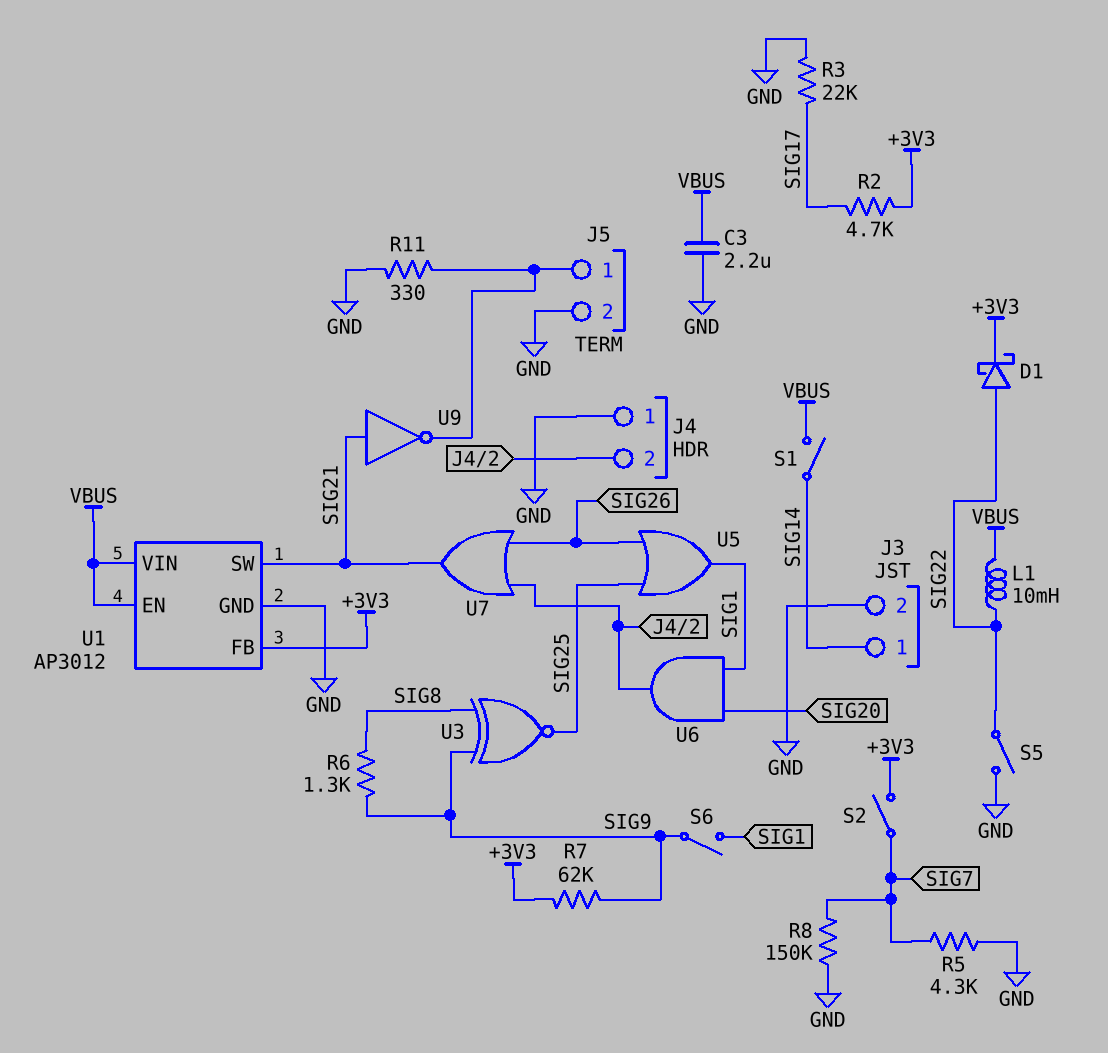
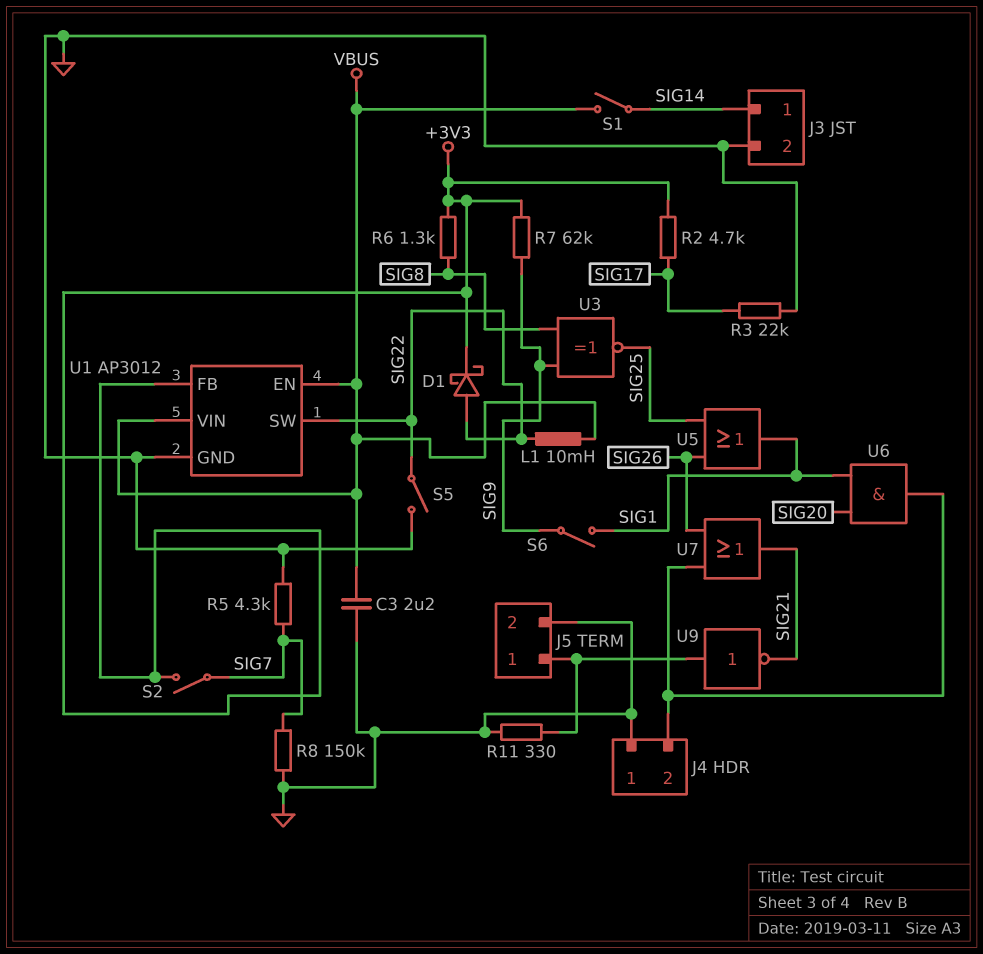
R6: 1.3k (SIG8, SIG9) -> 1.3k (+3V3, SIG8)
U1 pin SW: SIG21 -> SIG22
U9: NOT (in SIG21, out J5/1) -> NOT (in J5/1, out SIG21)

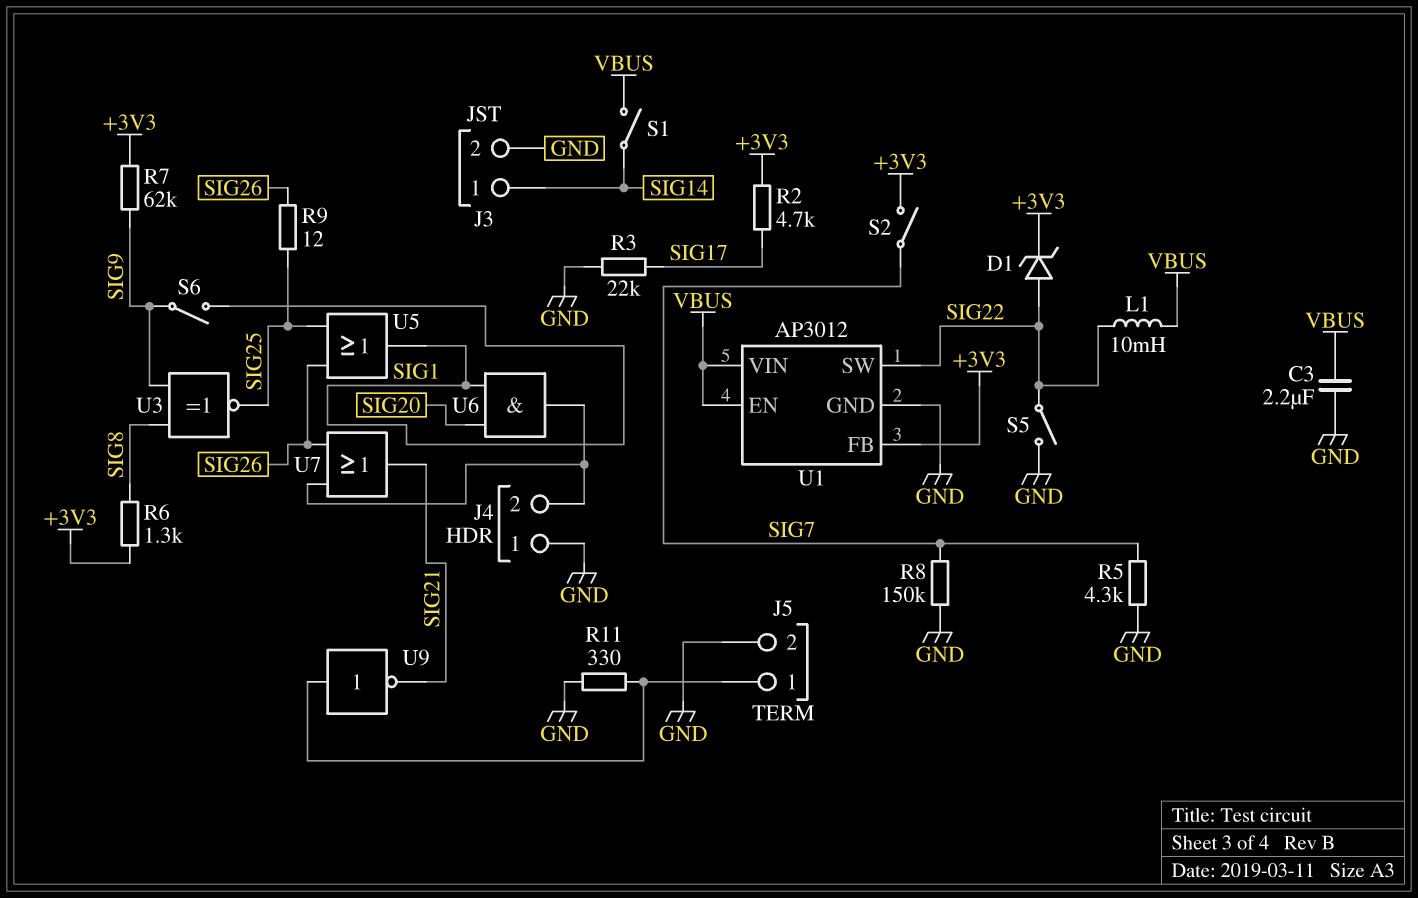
D1: schottky (A SIG22, K +3V3) -> zener (A SIG22, K +3V3)
R9: none -> 12 (SIG25, SIG26)

